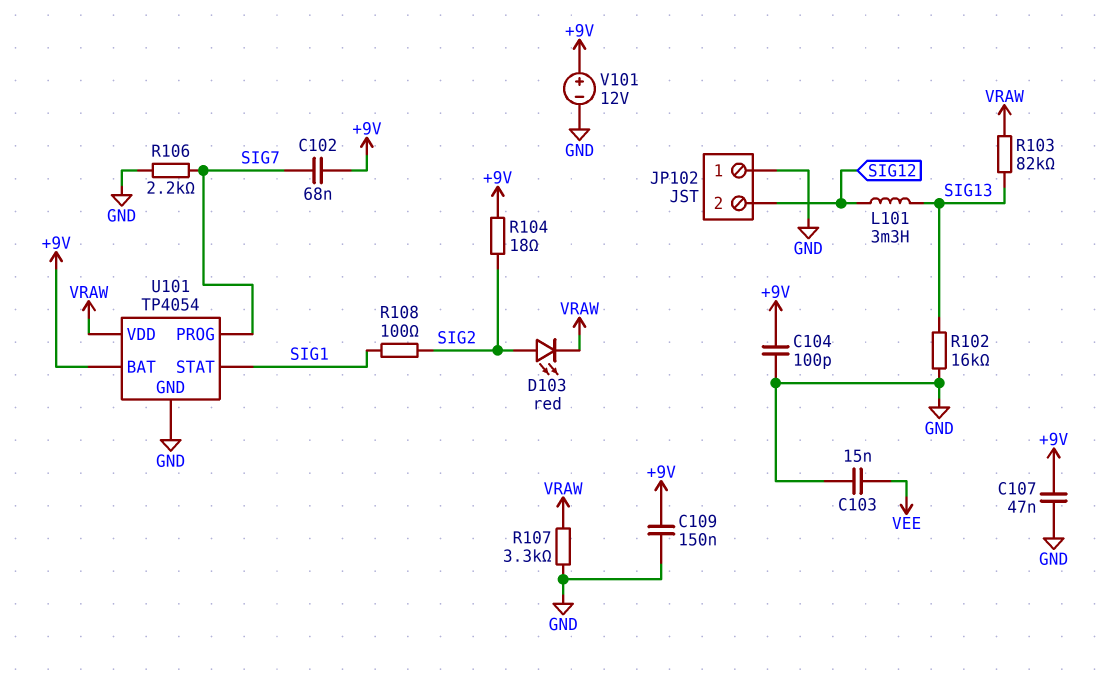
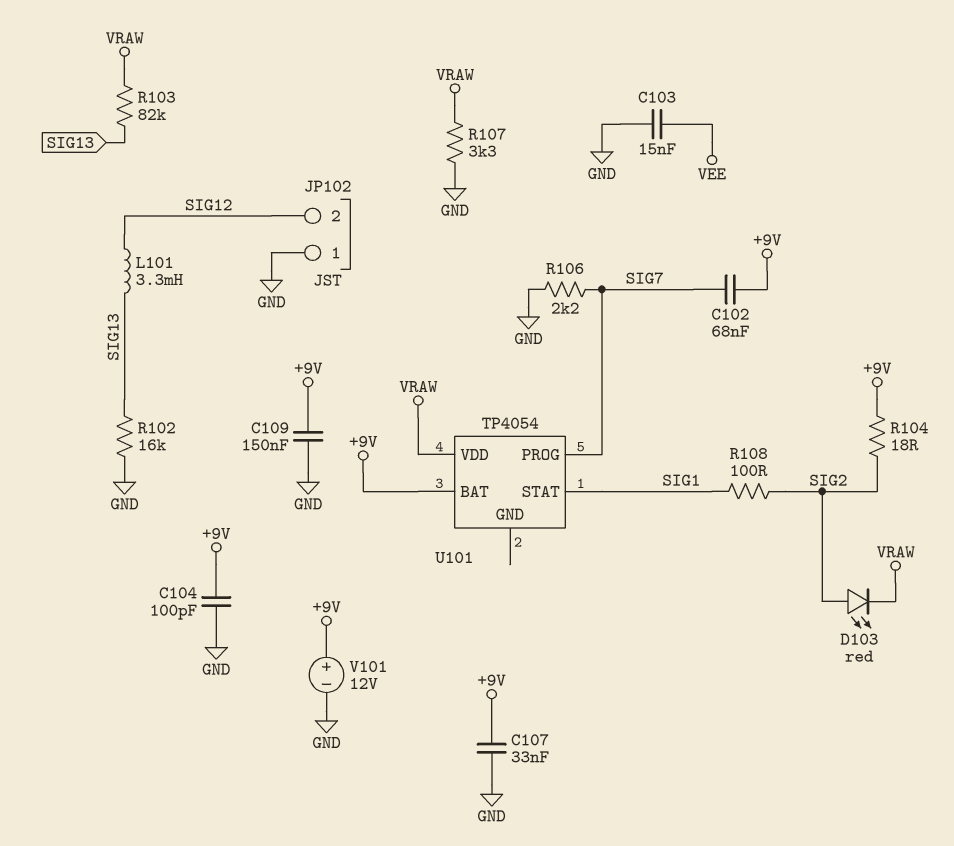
C107: 47nF (+9V, GND) -> 33nF (+9V, GND)
U101 pin GND: GND -> none

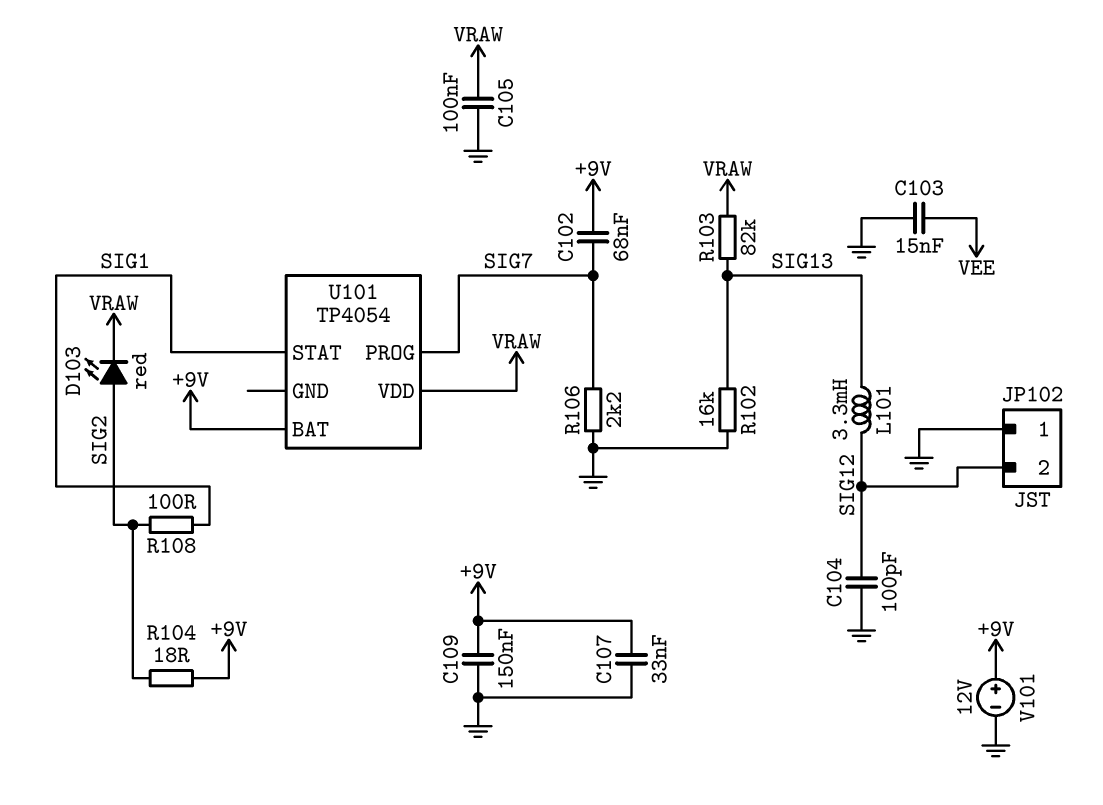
C104: 100pF (+9V, GND) -> 100pF (GND, SIG12)
C105: none -> 100nF (GND, VRAW)
R107: 3.3k (GND, VRAW) -> none

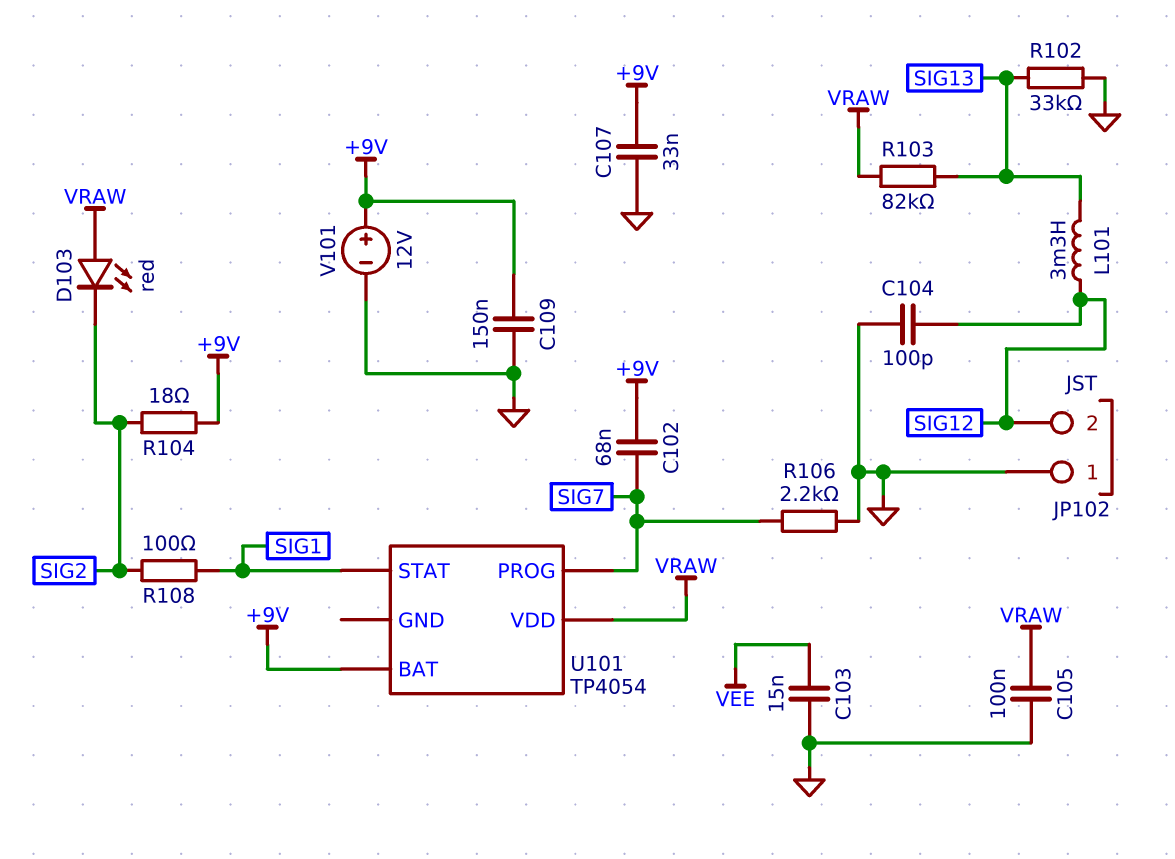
D103: LED red (A SIG2, K VRAW) -> LED red (A VRAW, K SIG2)
R102: 16k (GND, SIG13) -> 33k (GND, SIG13)

